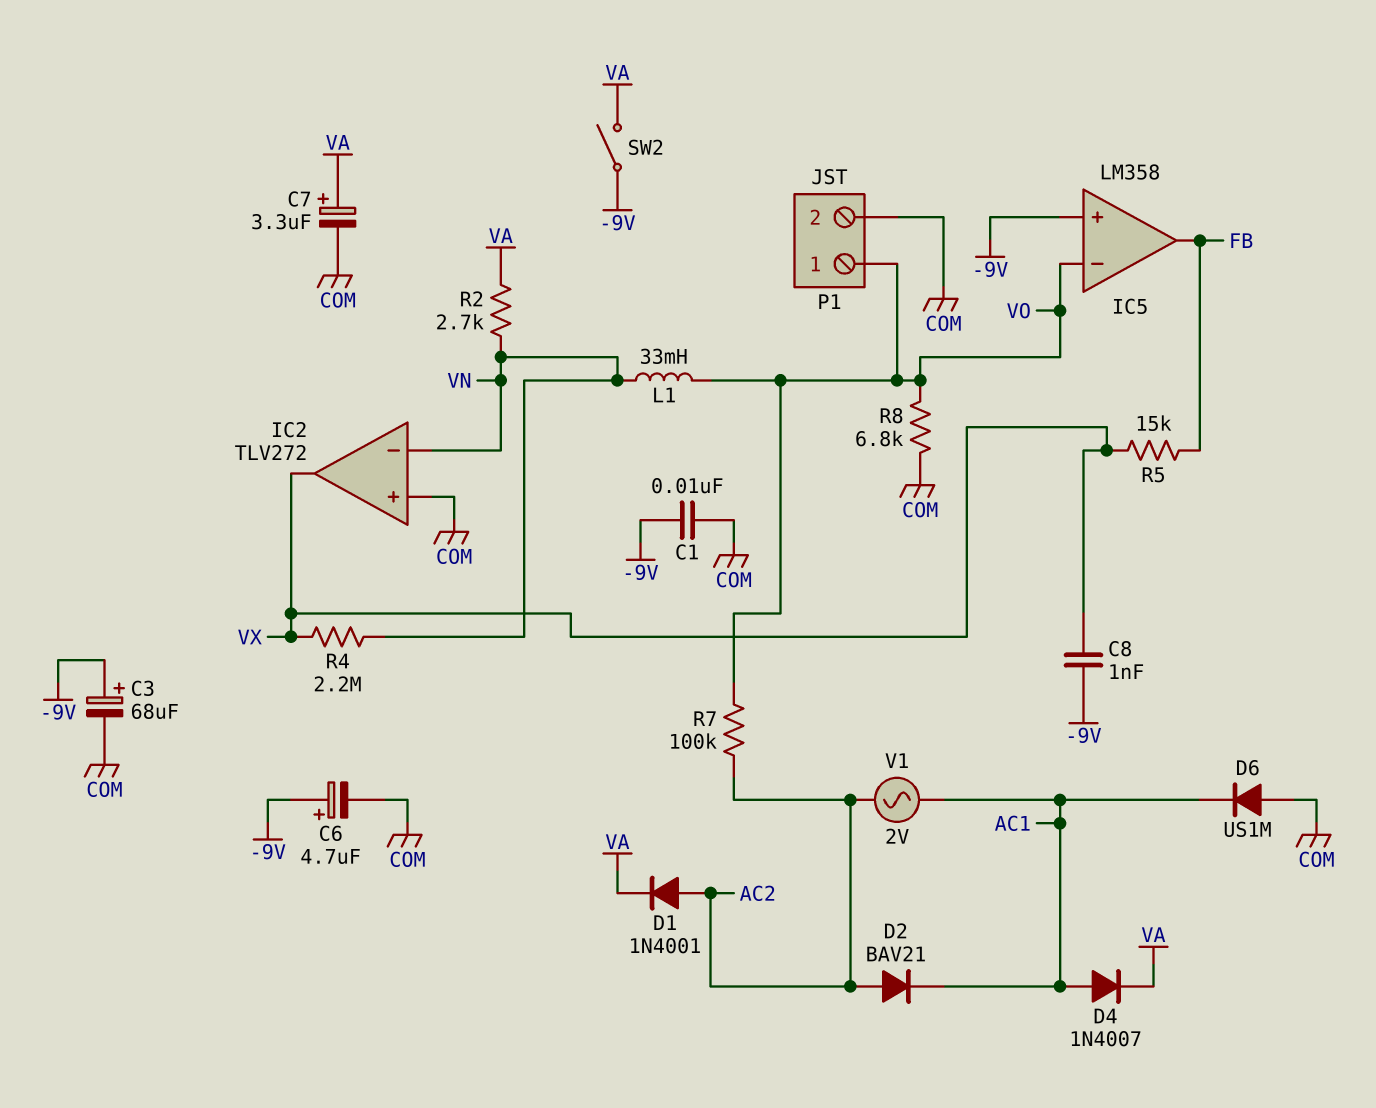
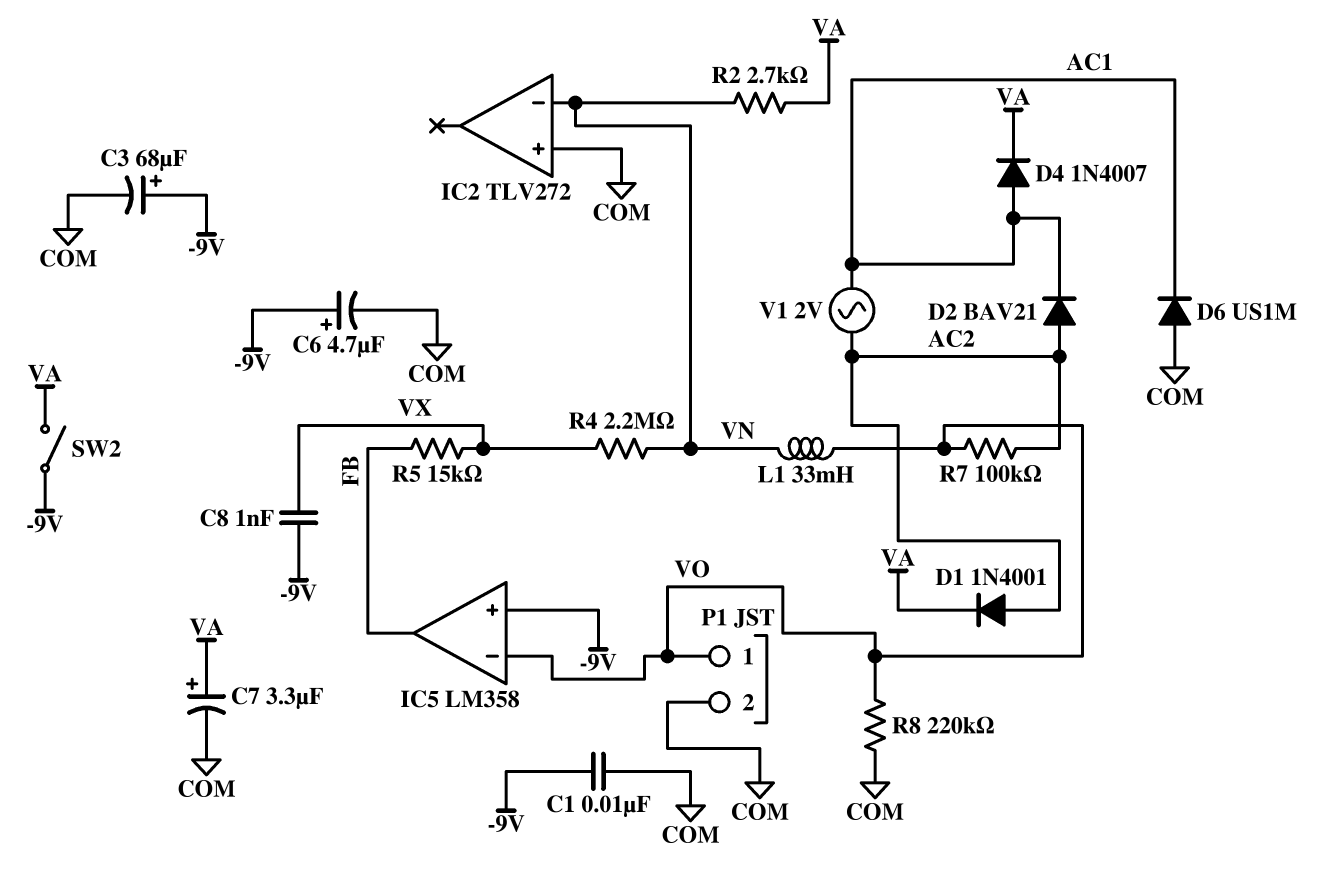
IC2 pin out: VX -> none
R8: 6.8k (COM, VO) -> 220k (COM, VO)

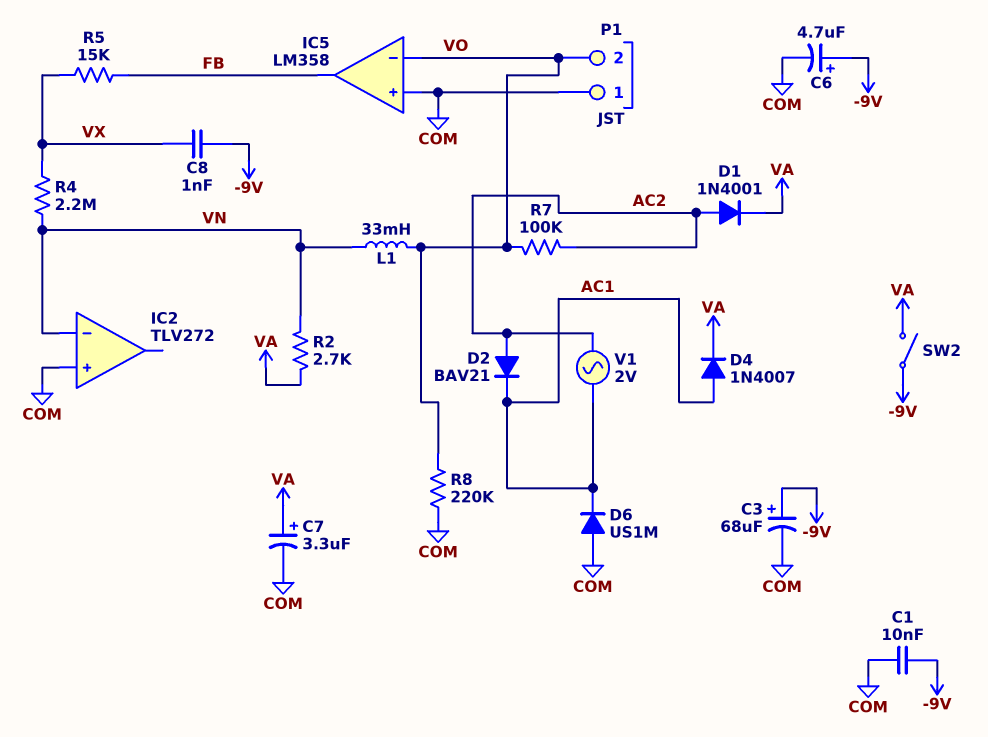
IC5 pin in+: -9V -> COM
P1 pin 1: VO -> COM
P1 pin 2: COM -> VO

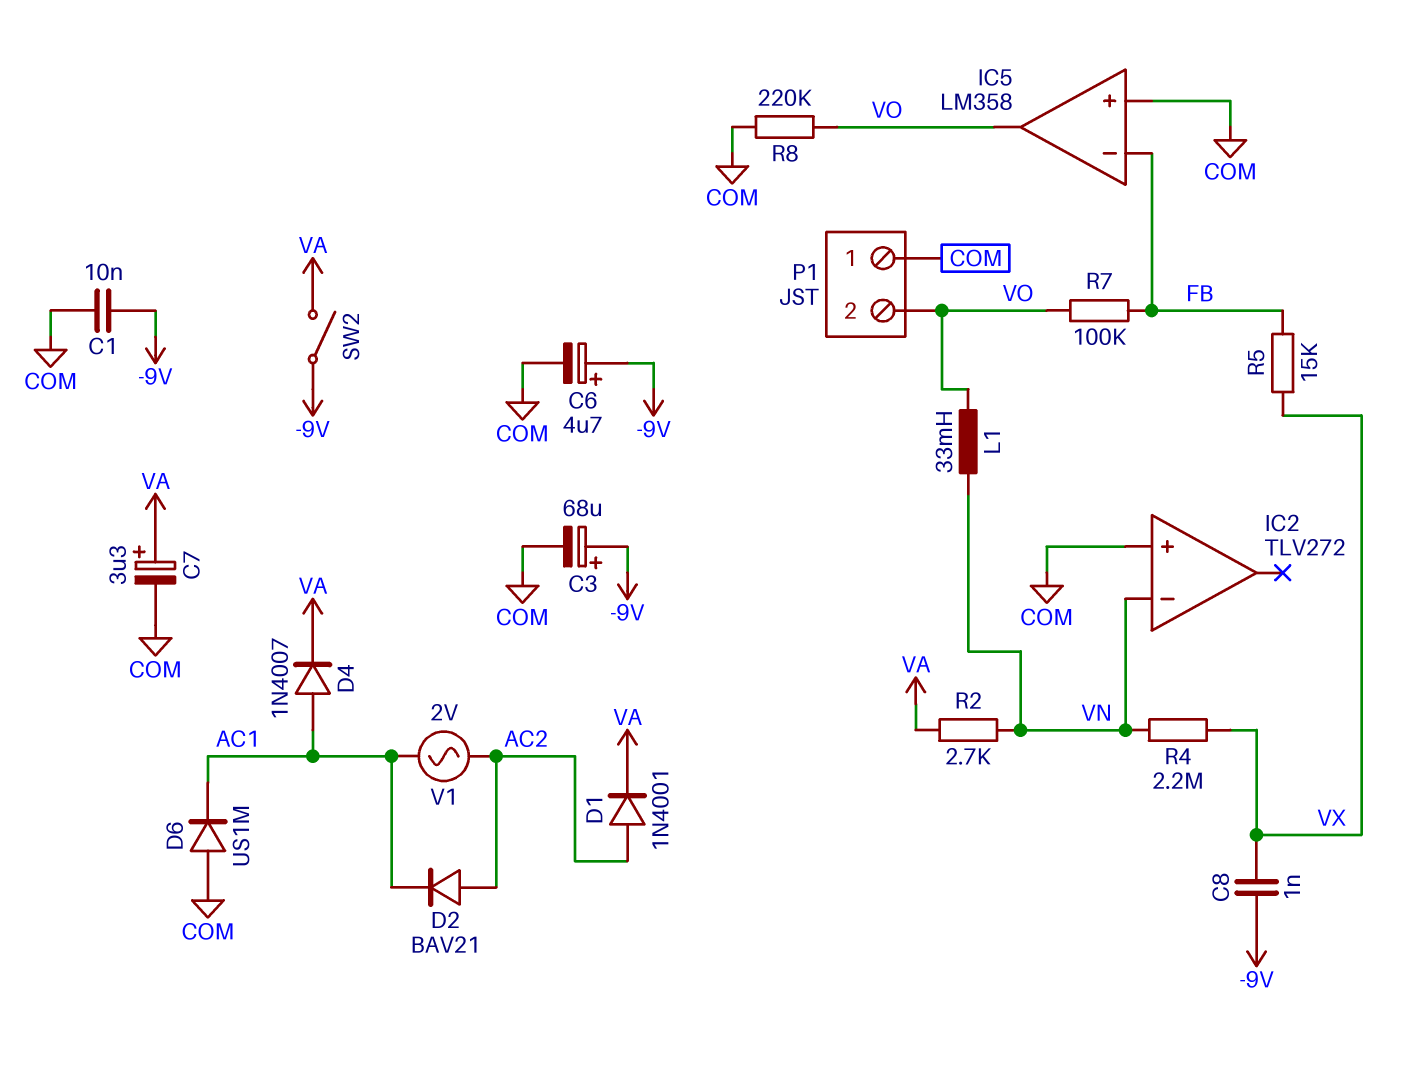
IC5 pin in-: VO -> FB
IC5 pin out: FB -> VO
R7: 100k (AC2, VO) -> 100k (FB, VO)

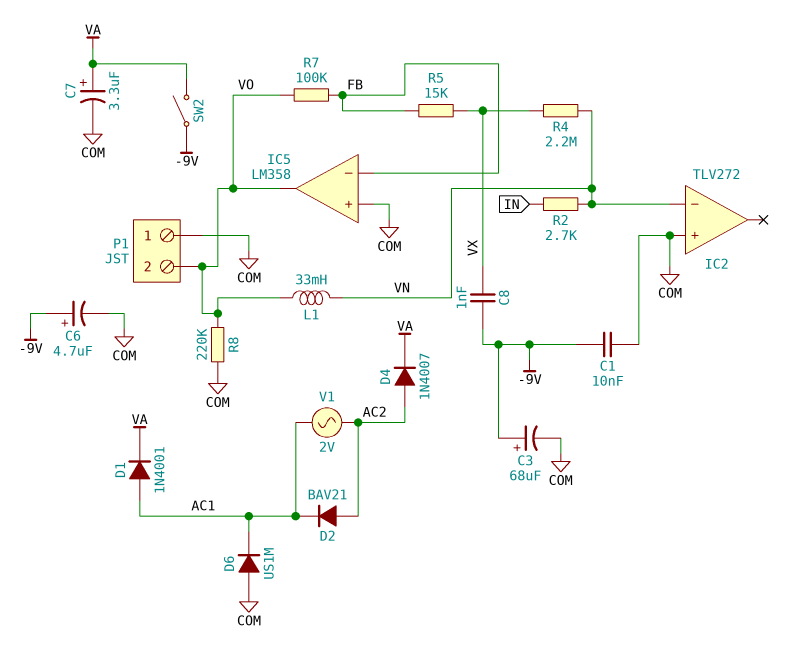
D1: diode 1N4001 (A AC2, K VA) -> diode 1N4001 (A AC1, K VA)
D4: diode 1N4007 (A AC1, K VA) -> diode 1N4007 (A AC2, K VA)
R2: 2.7k (VA, VN) -> 2.7k (IN, VN)

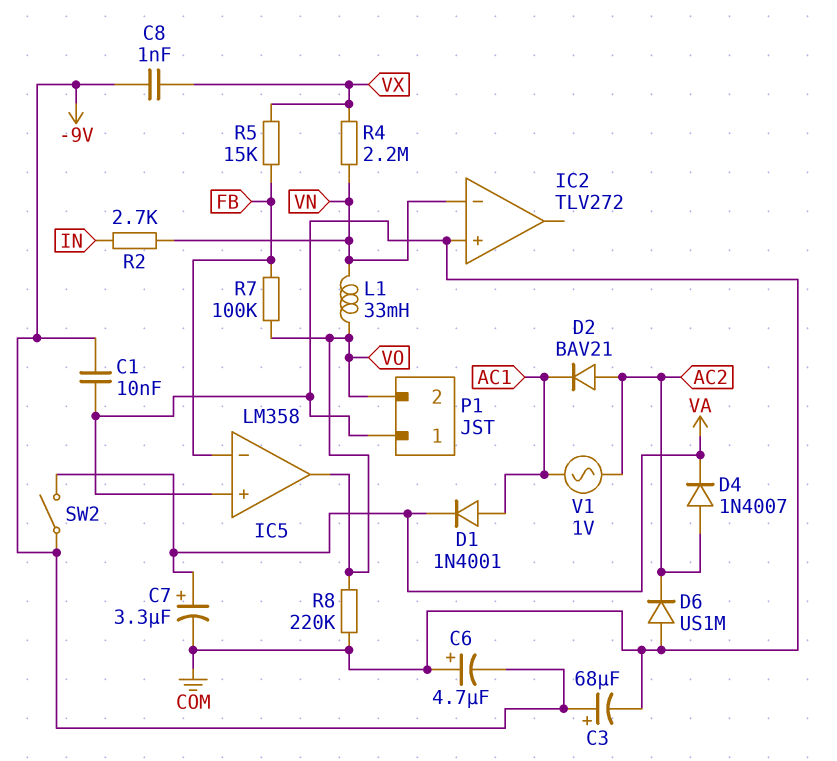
C6: 4.7uF (plus -9V, minus COM) -> 4.7uF (plus COM, minus -9V)
D6: diode US1M (A COM, K AC1) -> diode US1M (A COM, K AC2)
V1: AC 2V (AC1, AC2) -> AC 1V (AC1, AC2)

